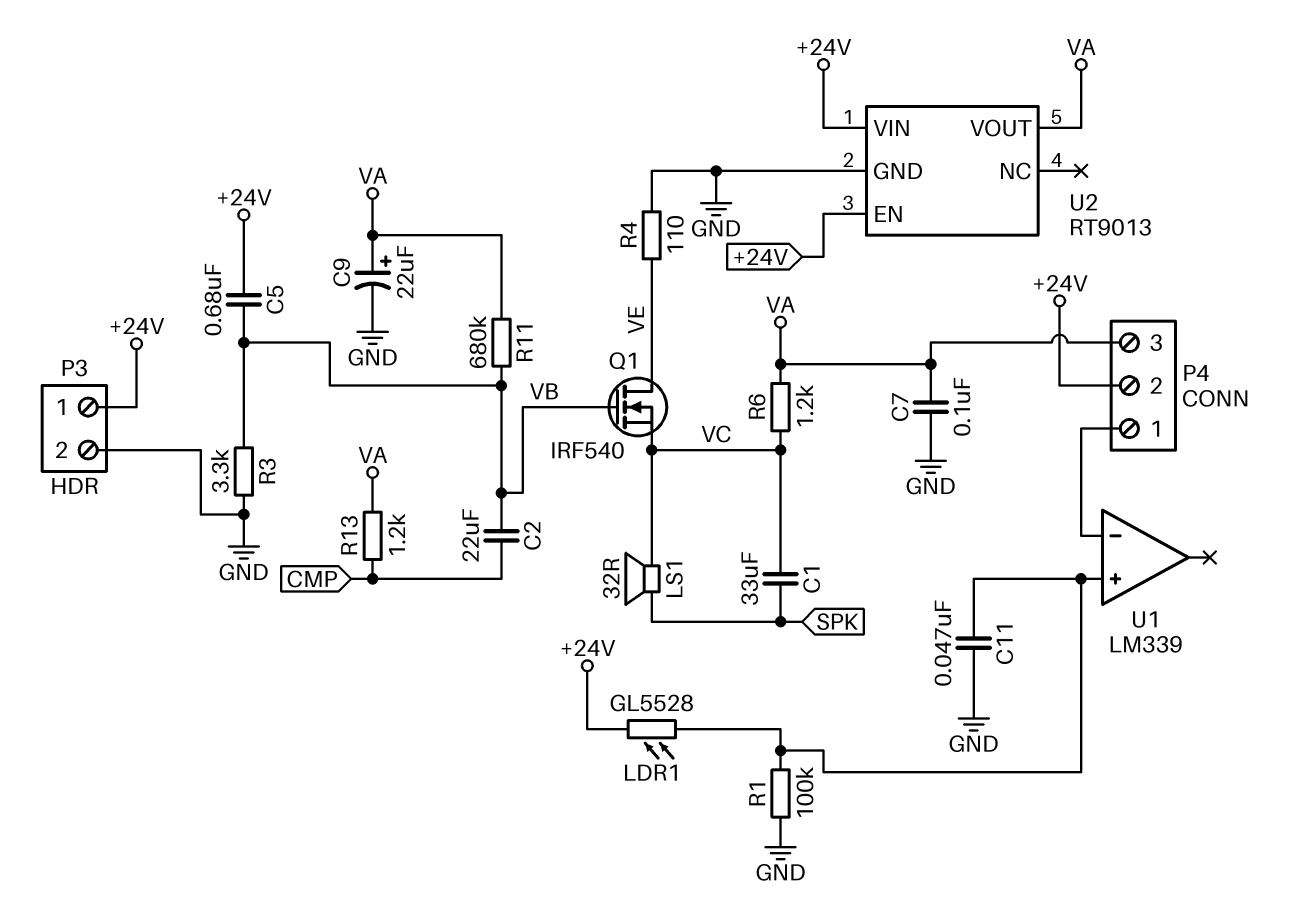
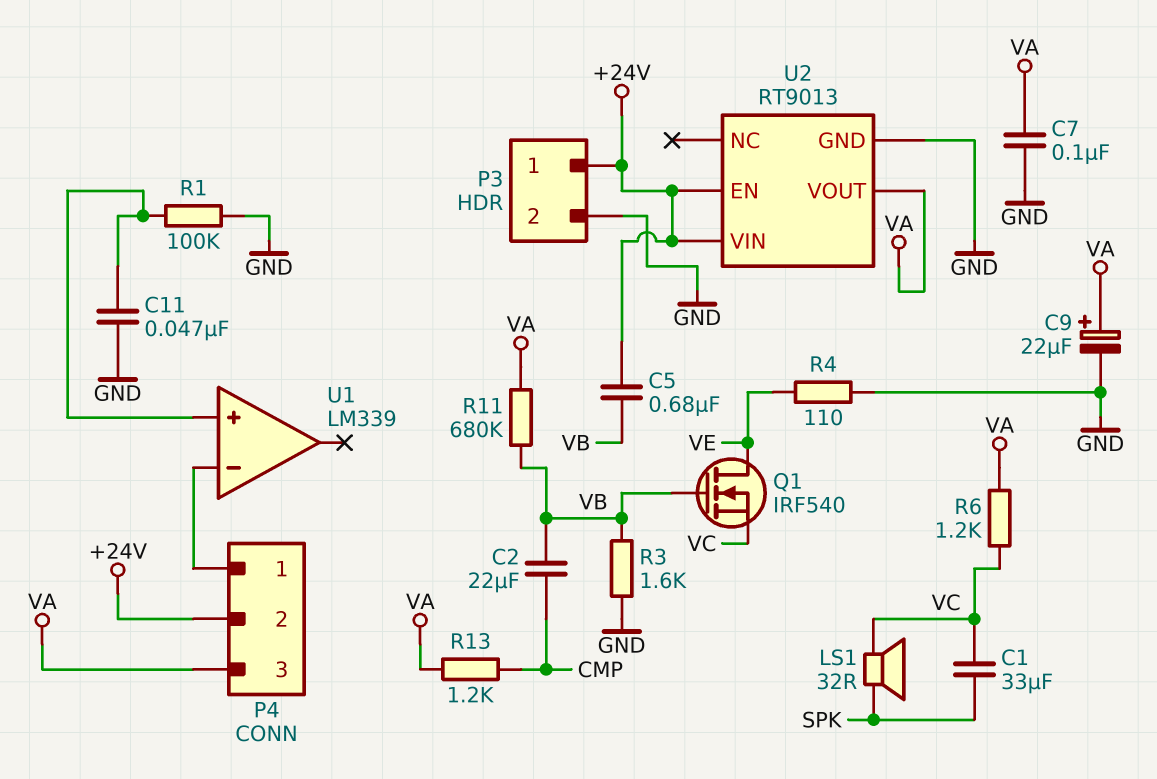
LDR1: GL5528 (+24V, U1/in+) -> none
R3: 3.3k (GND, VB) -> 1.6k (GND, VB)

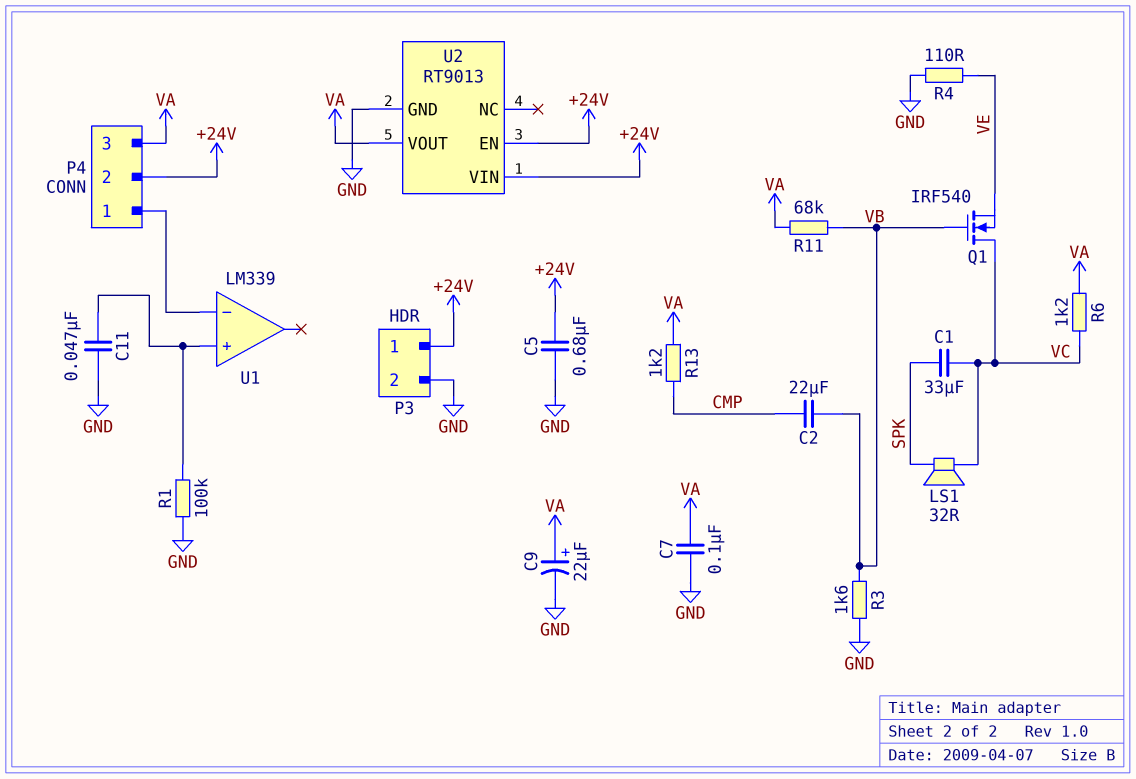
C5: 680nF (+24V, VB) -> 680nF (+24V, GND)
Q1: NMOS IRF540 (G VB, D VE, S VC) -> NMOS IRF540 (G VB, D VC, S VE)
R11: 680k (VA, VB) -> 68k (VA, VB)

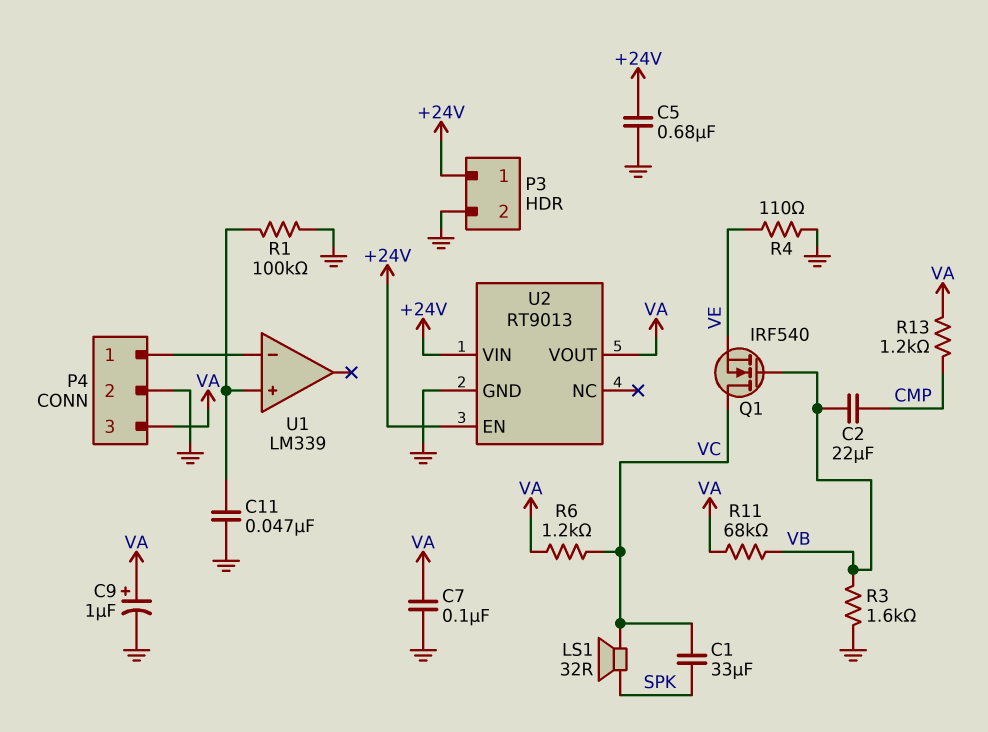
C9: 22uF (plus VA, minus GND) -> 1uF (plus VA, minus GND)
P4 pin 2: +24V -> GND

